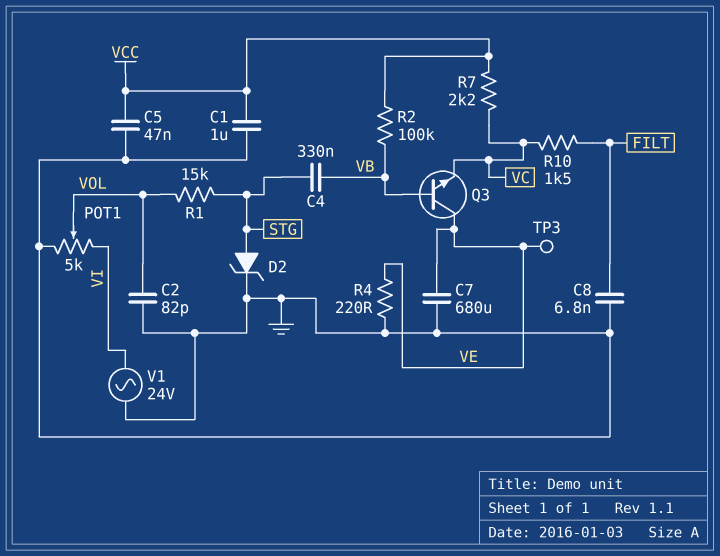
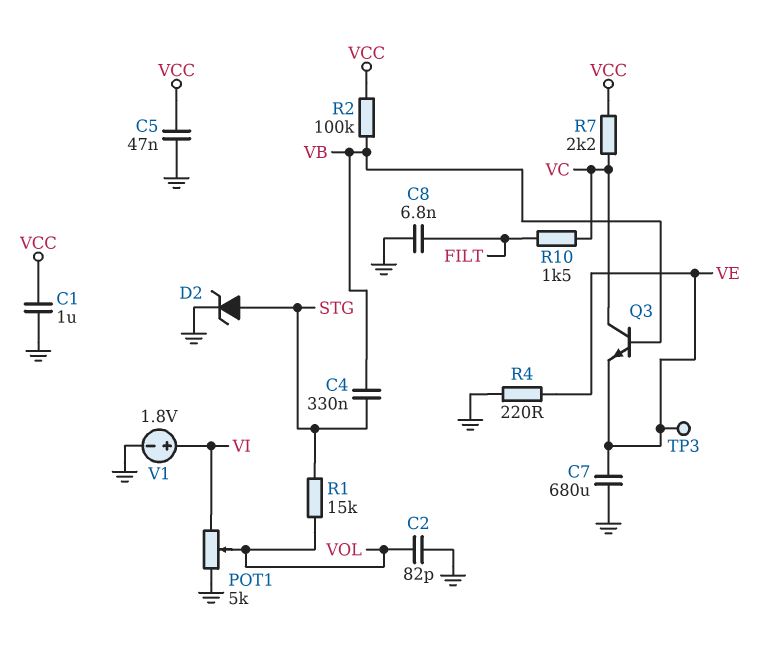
Q3: NPN (B VB, C VE, E VC) -> NPN (B VB, C VC, E VE)
V1: AC 24V (GND, VI) -> 1.8V (plus VI, minus GND)

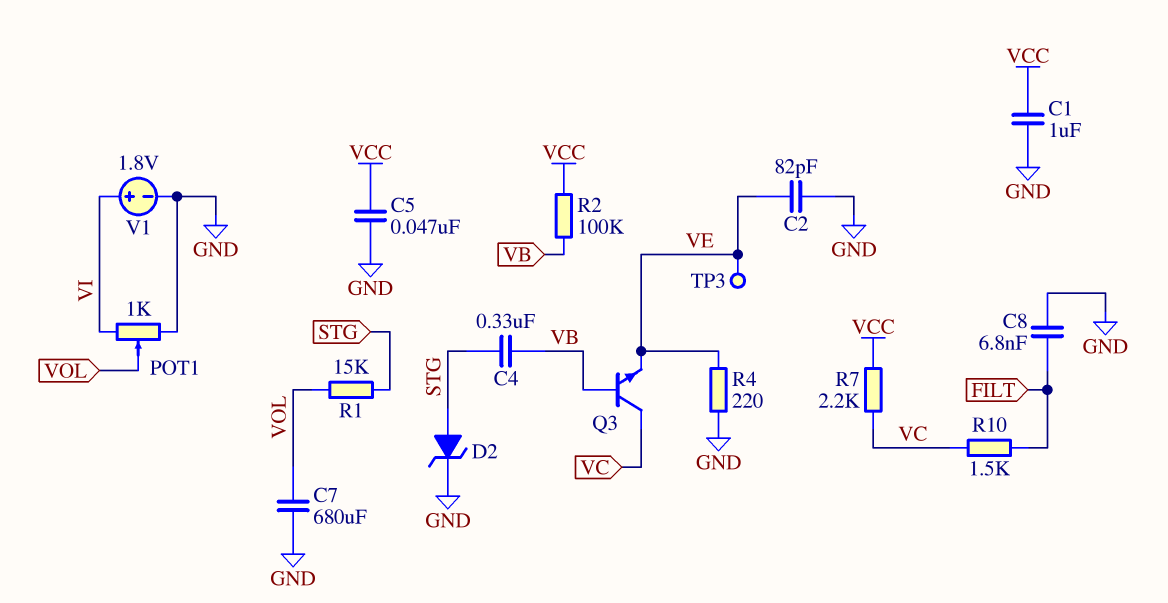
C2: 82pF (GND, VOL) -> 82pF (GND, VE)
C7: 680uF (GND, VE) -> 680uF (GND, VOL)
POT1: 5k (GND, VI, wiper VOL) -> 1k (GND, VI, wiper VOL)

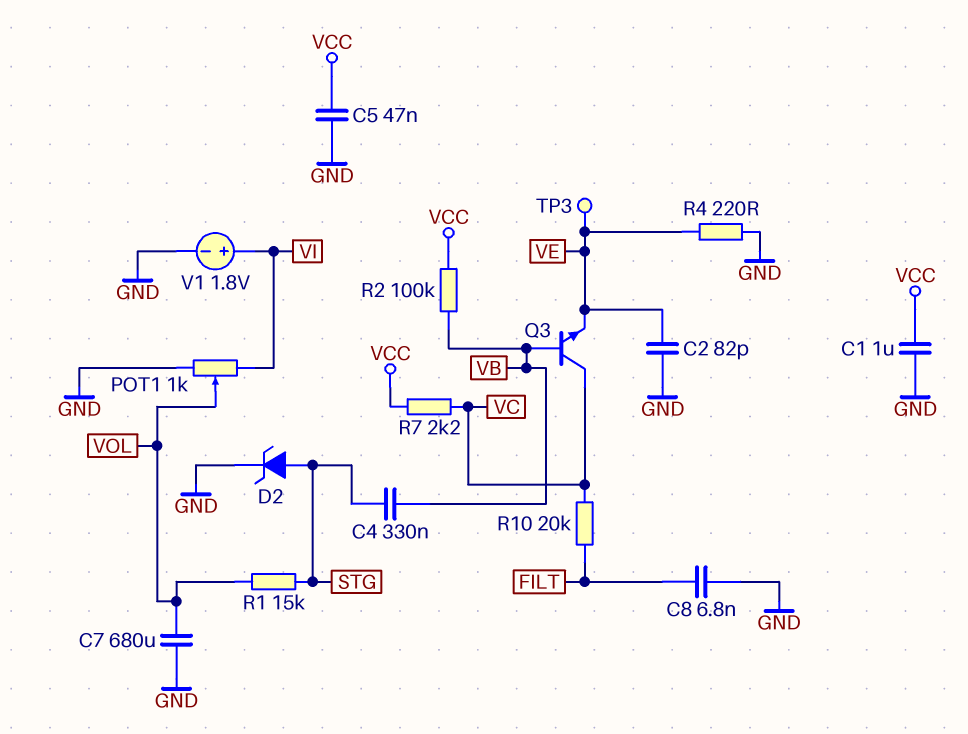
R10: 1.5k (FILT, VC) -> 20k (FILT, VC)

